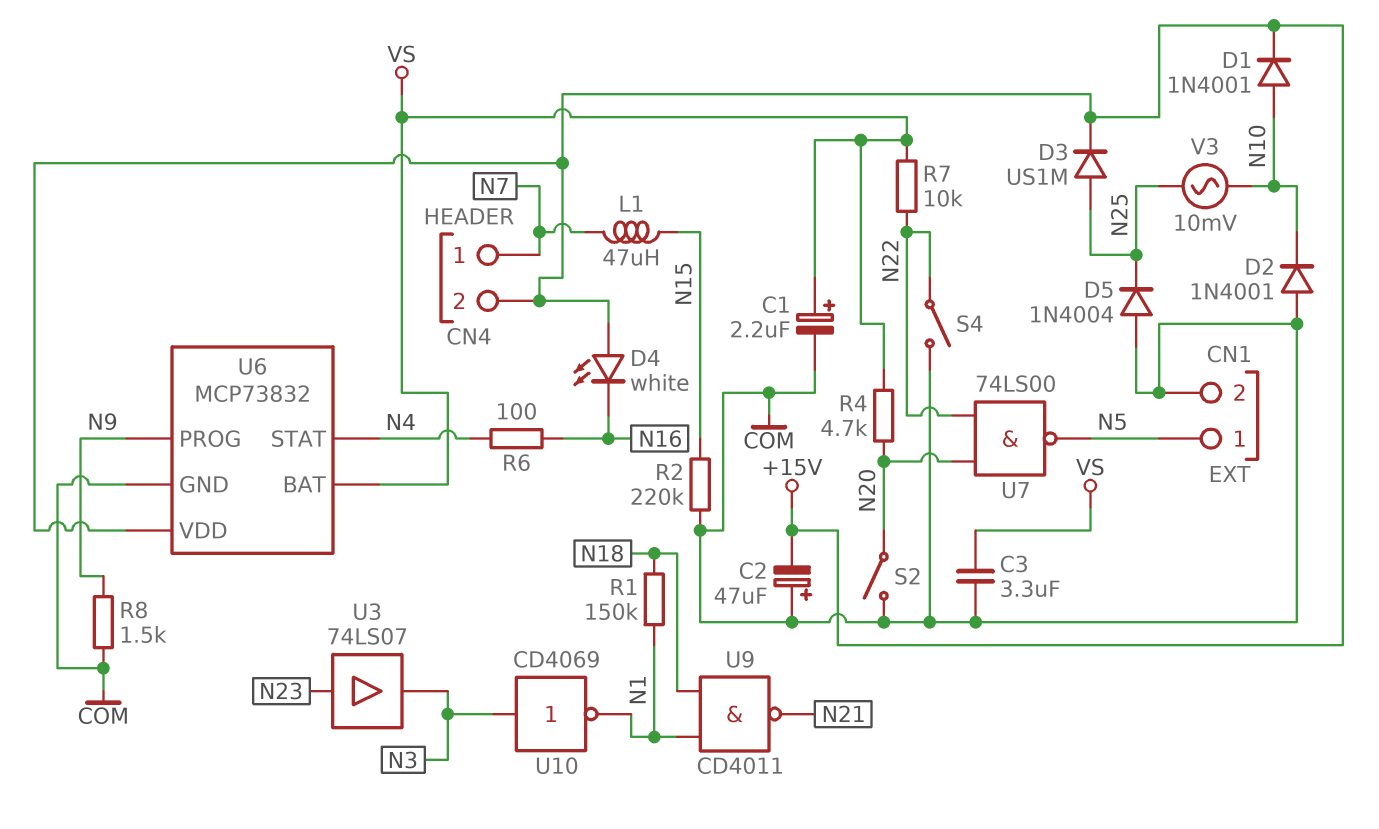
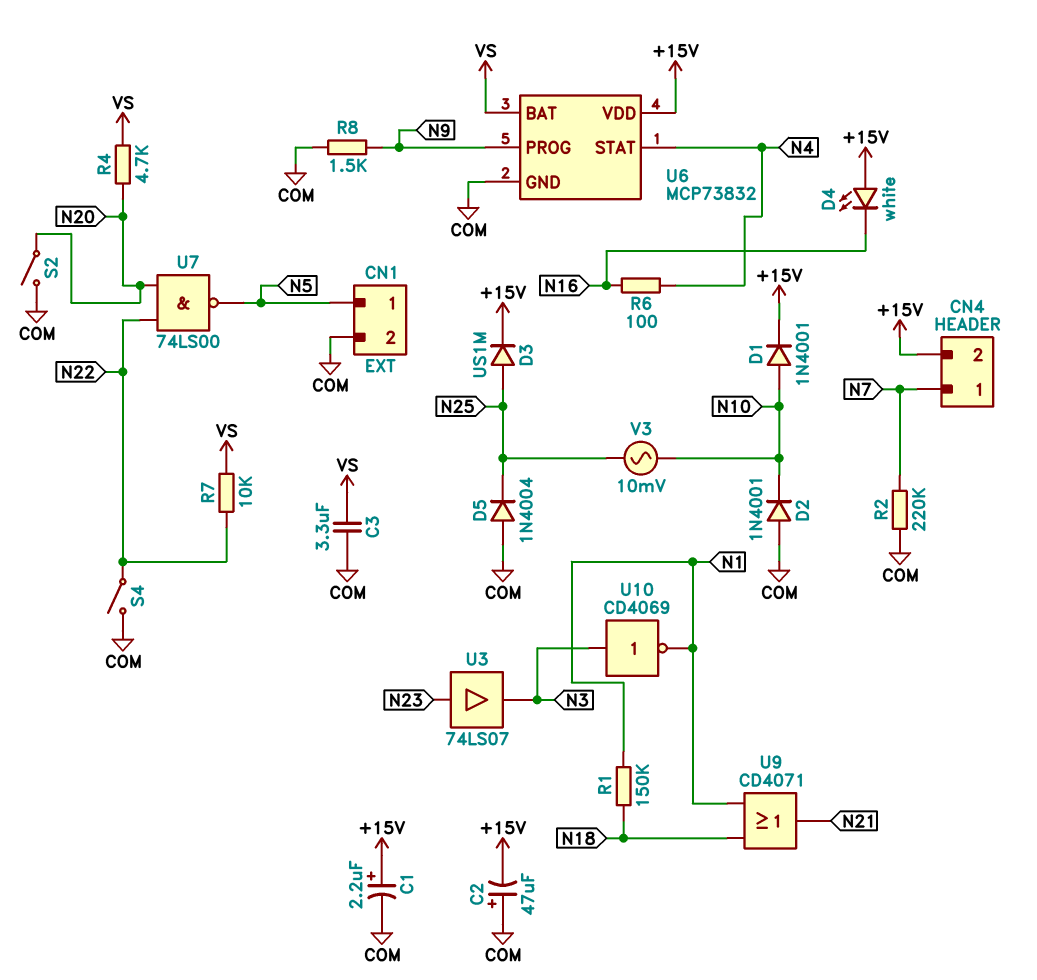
C1: 2.2uF (plus VS, minus COM) -> 2.2uF (plus +15V, minus COM)
L1: 47uH (N7, N15) -> none
R2: 220k (COM, N15) -> 220k (COM, N7)
U9: NAND CD4011 (in N1, in N18, out N21) -> OR CD4071 (in N1, in N18, out N21)

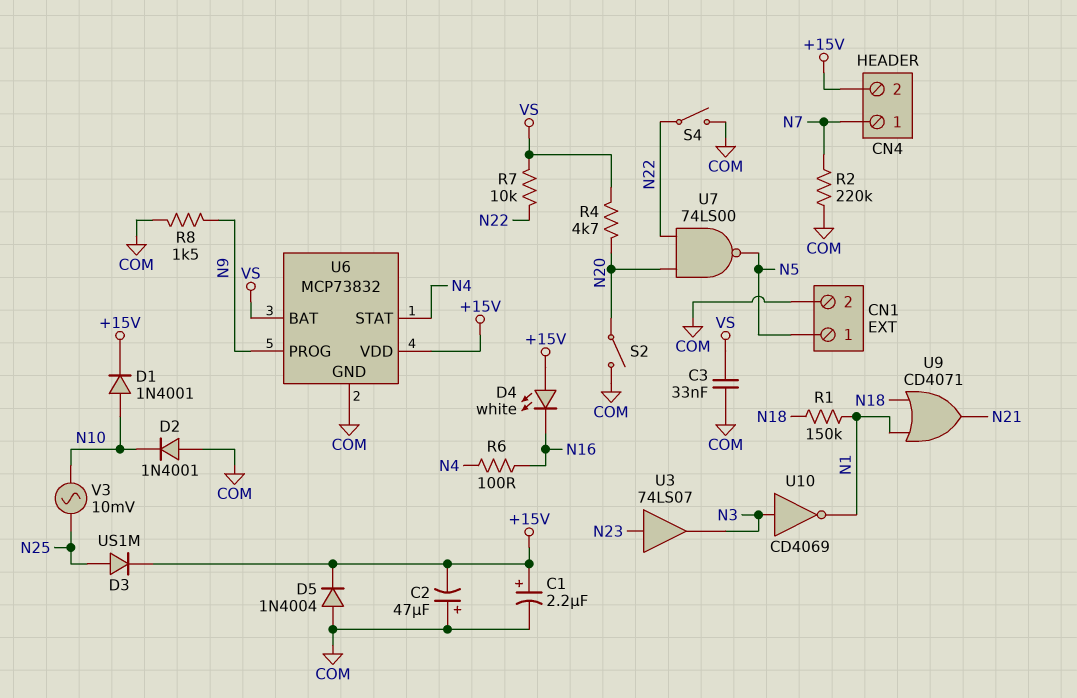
C3: 3.3uF (COM, VS) -> 33nF (COM, VS)
D5: diode 1N4004 (A COM, K N25) -> diode 1N4004 (A COM, K +15V)

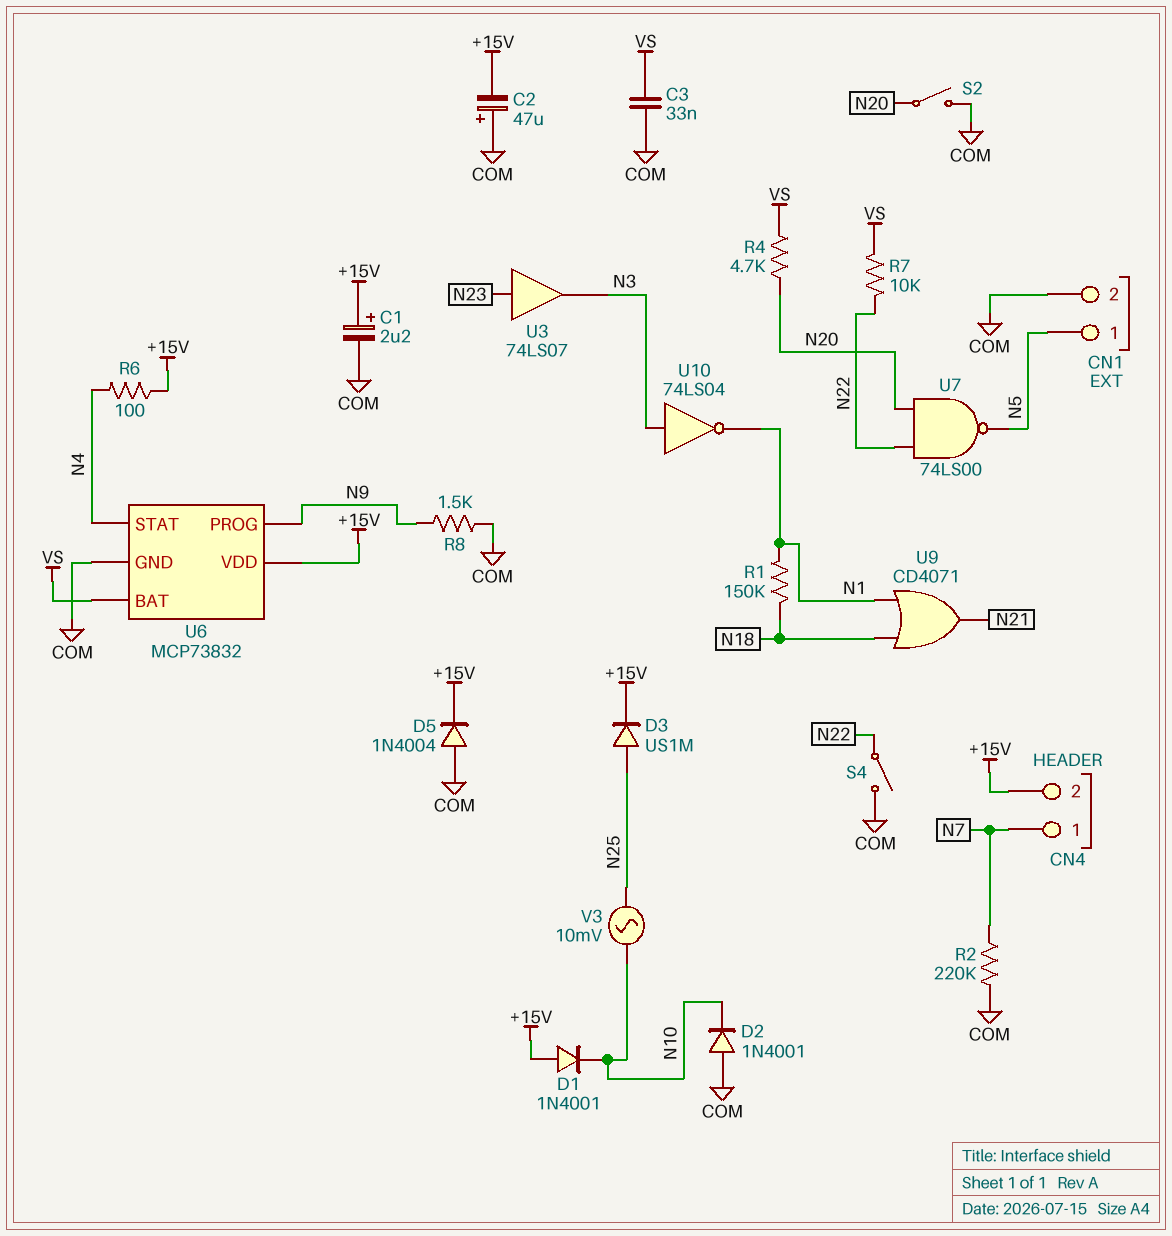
D1: diode 1N4001 (A N10, K +15V) -> diode 1N4001 (A +15V, K N10)
D4: LED white (A +15V, K N16) -> none
R6: 100 (N4, N16) -> 100 (+15V, N4)
U10: NOT CD4069 (in N3, out N1) -> NOT 74LS04 (in N3, out N1)

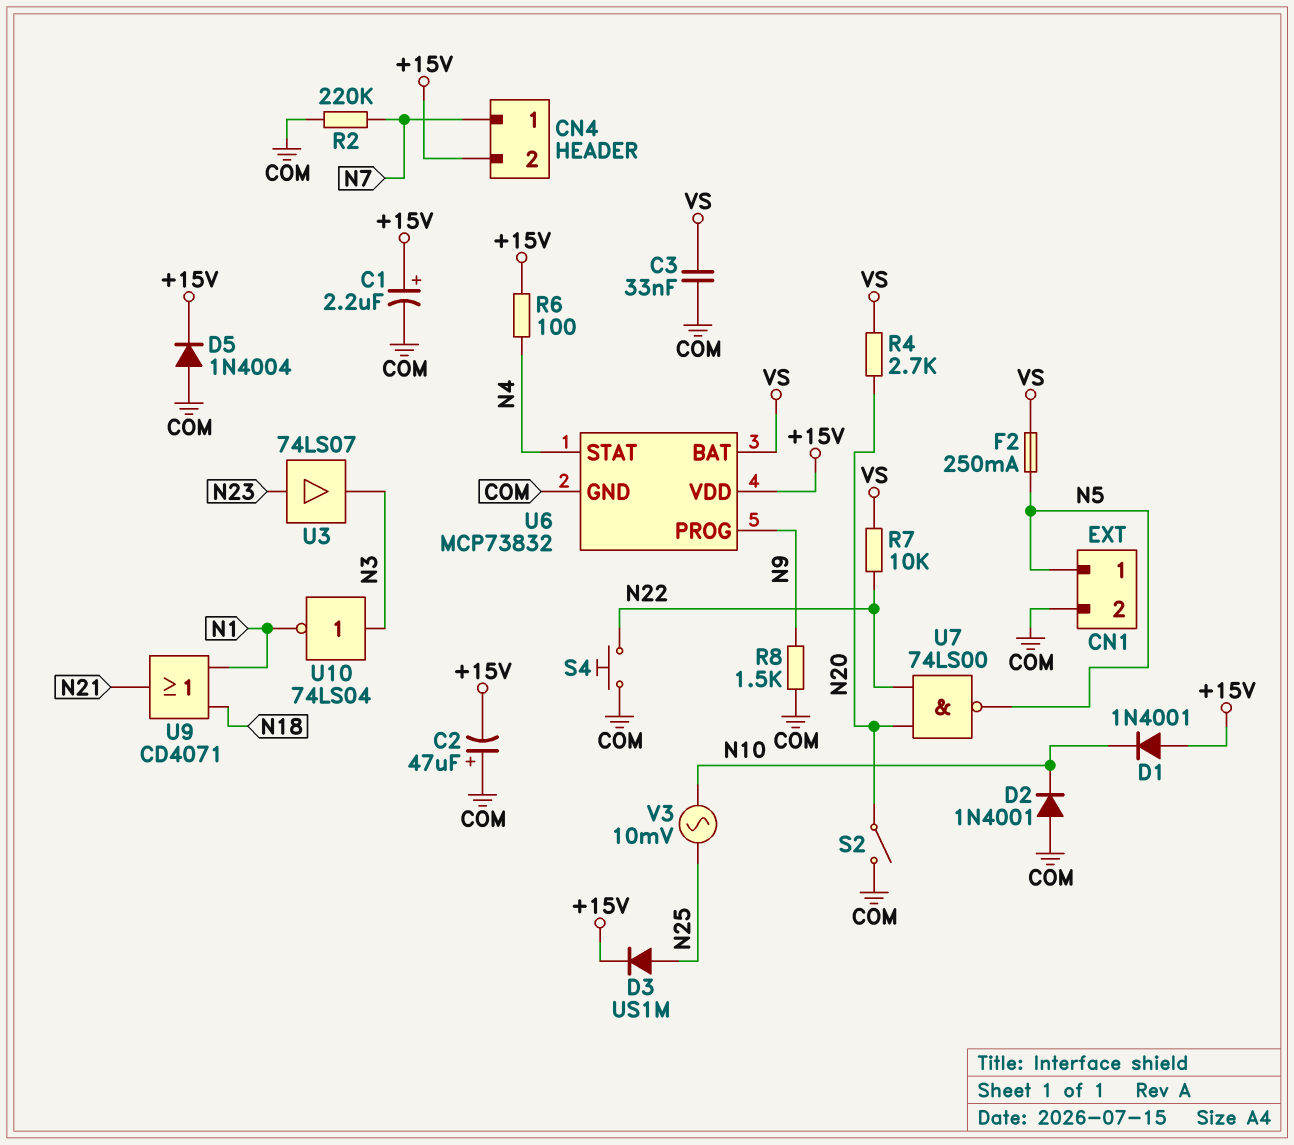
F2: none -> 250mA (N5, VS)
R1: 150k (N1, N18) -> none
R4: 4.7k (N20, VS) -> 2.7k (N20, VS)
S4: switch (COM, N22) -> button (COM, N22)

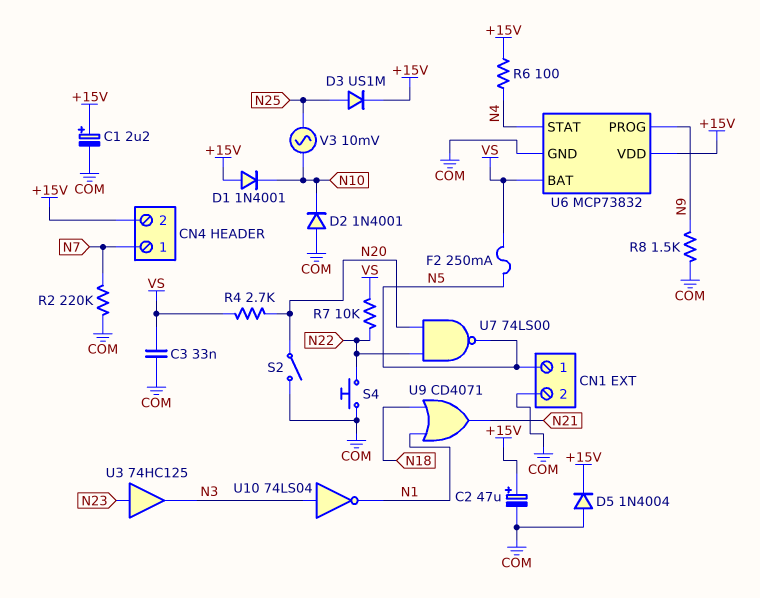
C2: 47uF (plus COM, minus +15V) -> 47uF (plus +15V, minus COM)
U3: buffer 74LS07 (in N23, out N3) -> buffer 74HC125 (in N23, out N3)

